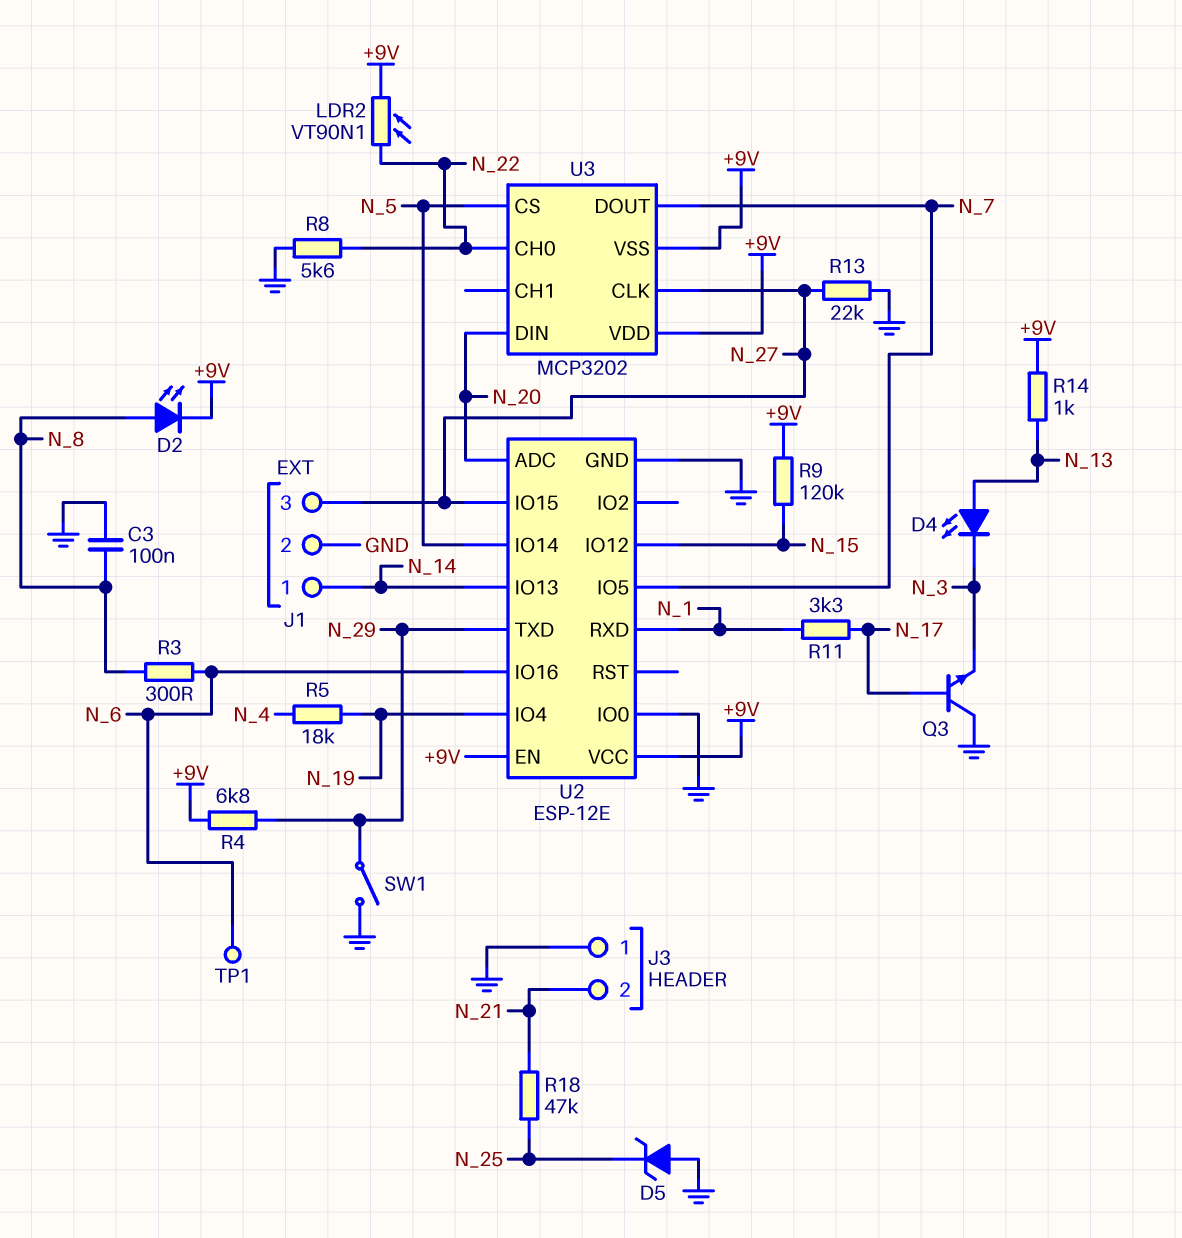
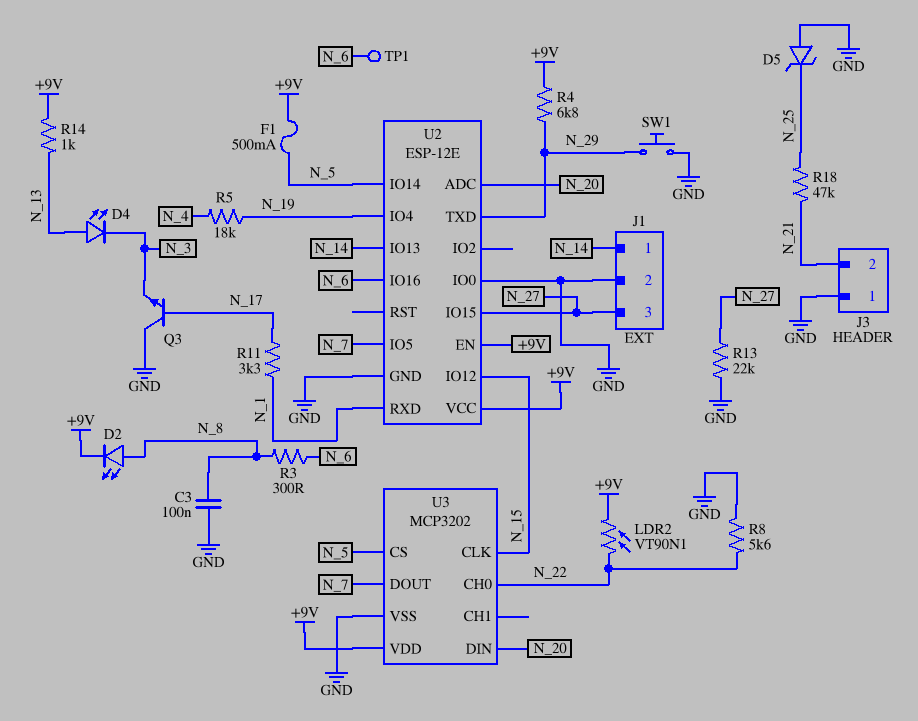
F1: none -> 500mA (+9V, N_5)
R9: 120k (+9V, N_15) -> none
SW1: switch (GND, N_29) -> button (GND, N_29)
U3 pin CLK: N_27 -> N_15
U3 pin VSS: +9V -> GND

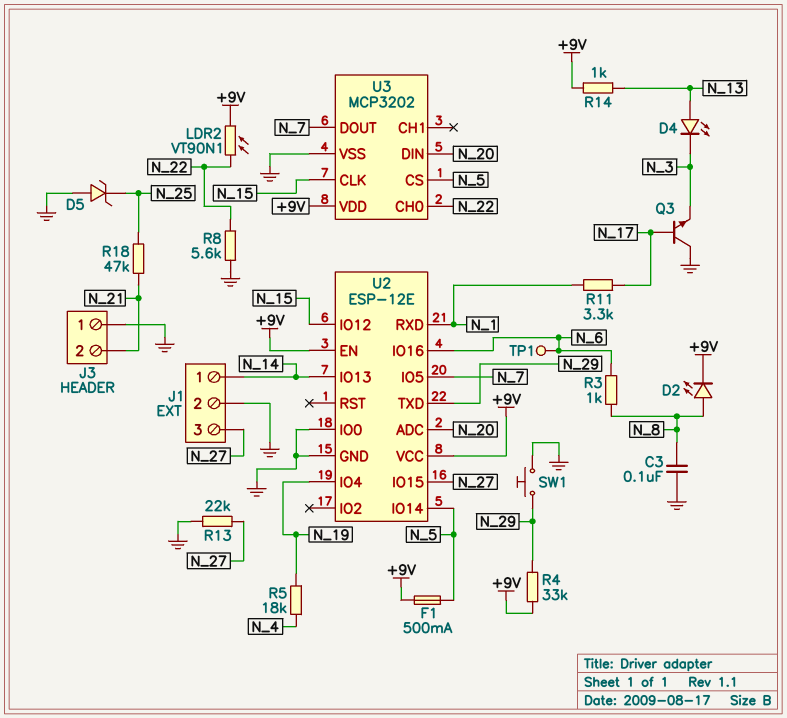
R3: 300 (N_6, N_8) -> 1k (N_6, N_8)
R4: 6.8k (+9V, N_29) -> 33k (+9V, N_29)

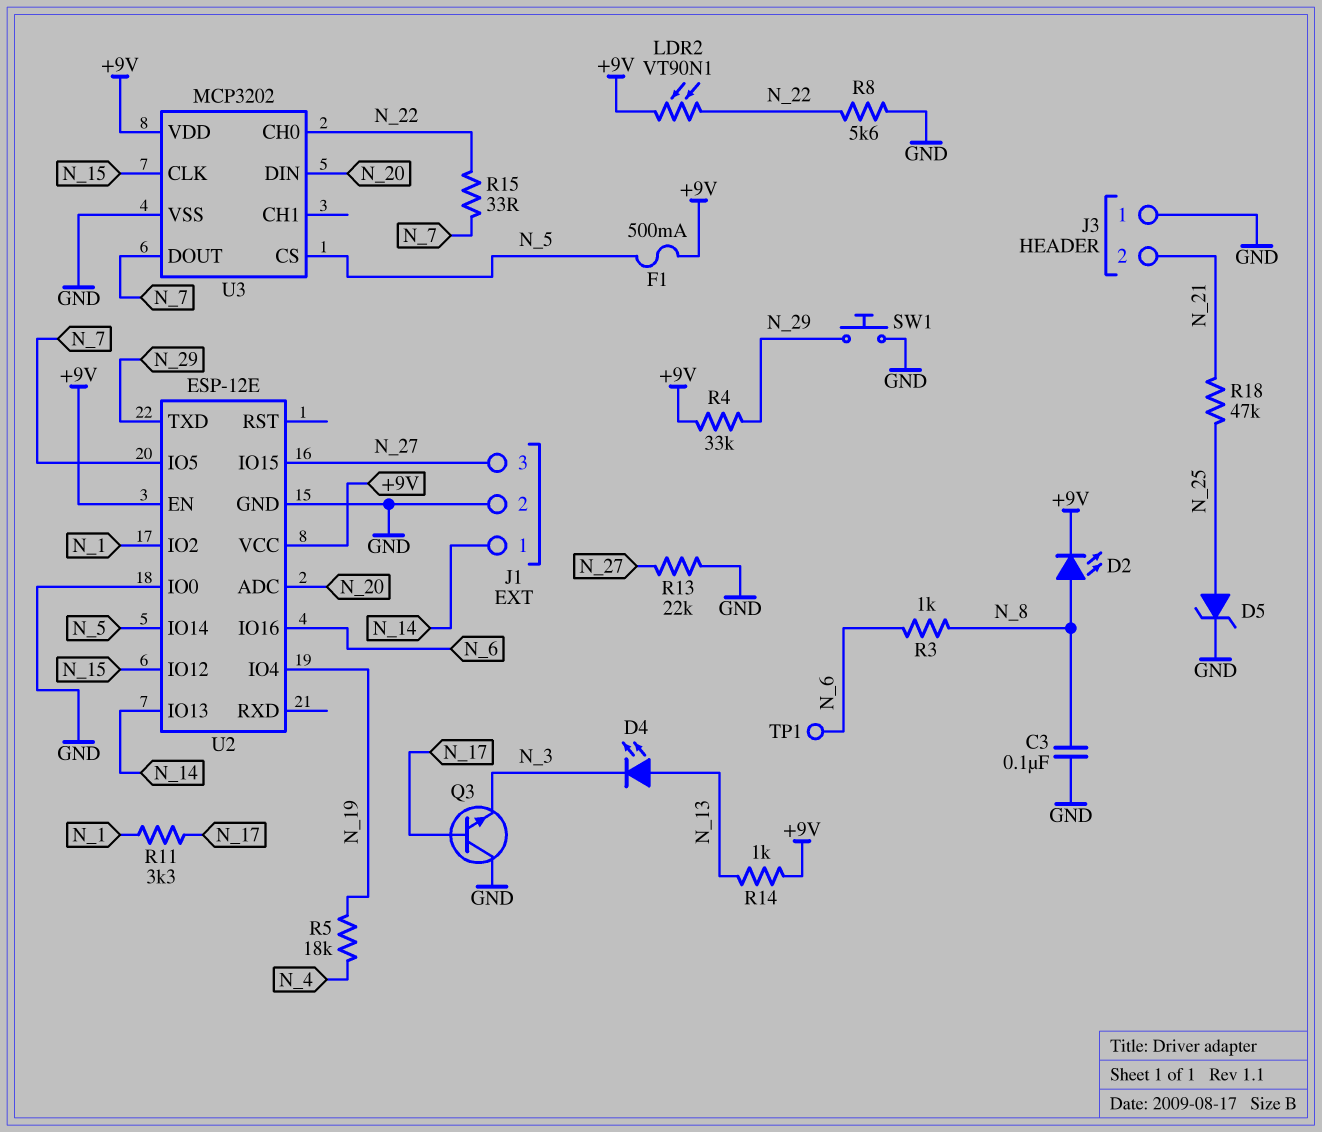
D5: zener (A GND, K N_25) -> zener (A N_25, K GND)
R15: none -> 33 (N_7, N_22)
U2 pin IO2: none -> N_1
U2 pin RXD: N_1 -> none

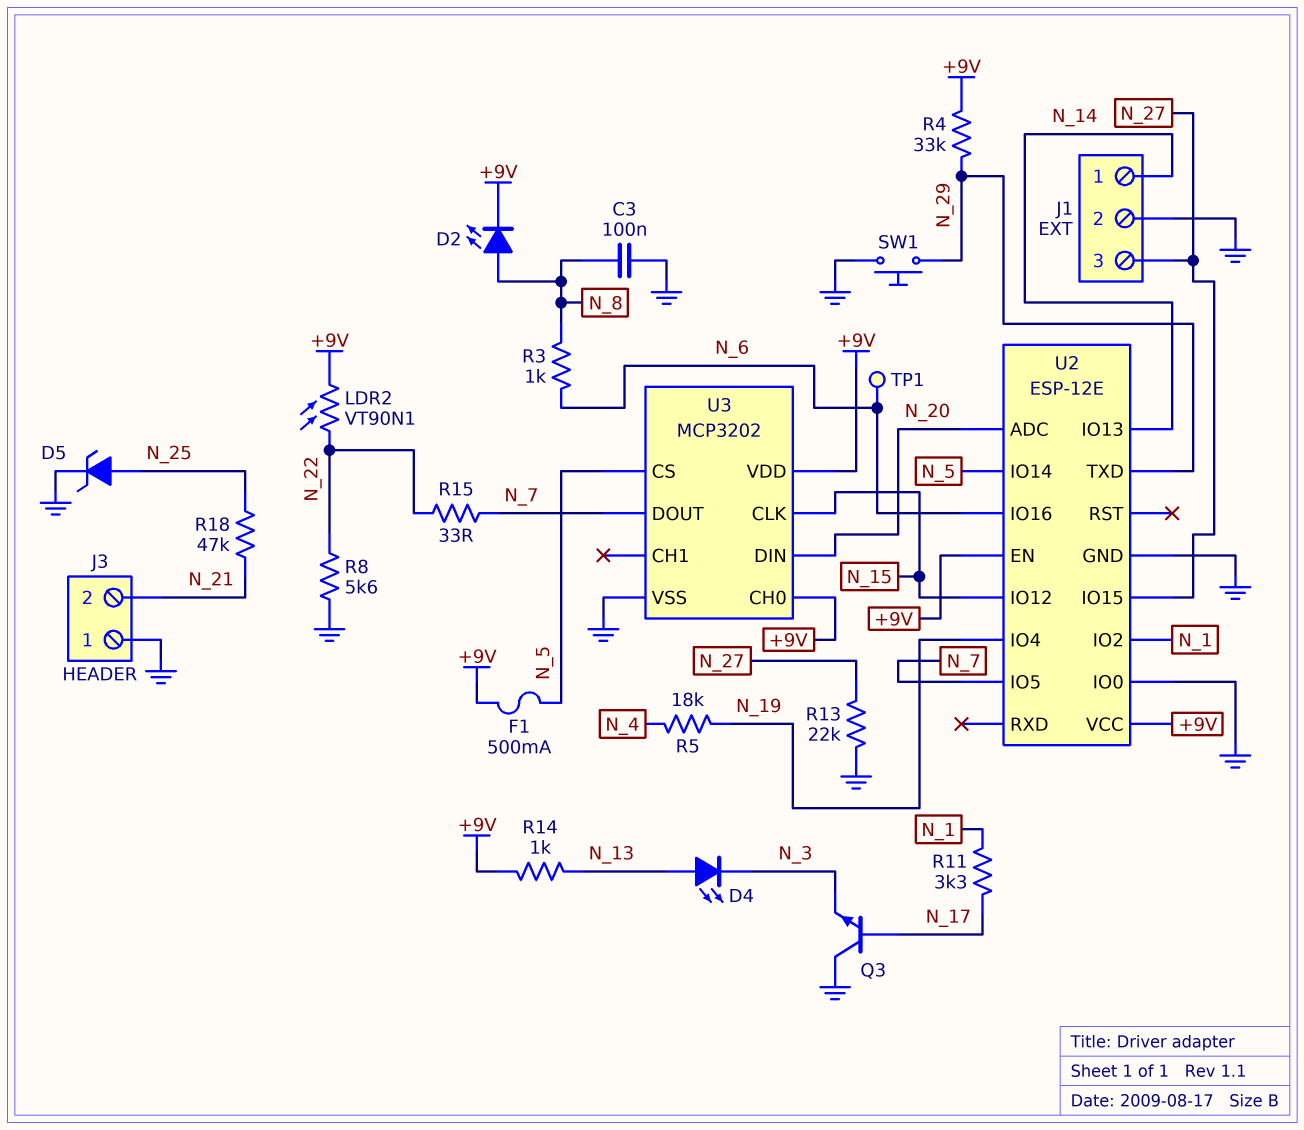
U3 pin CH0: N_22 -> +9V

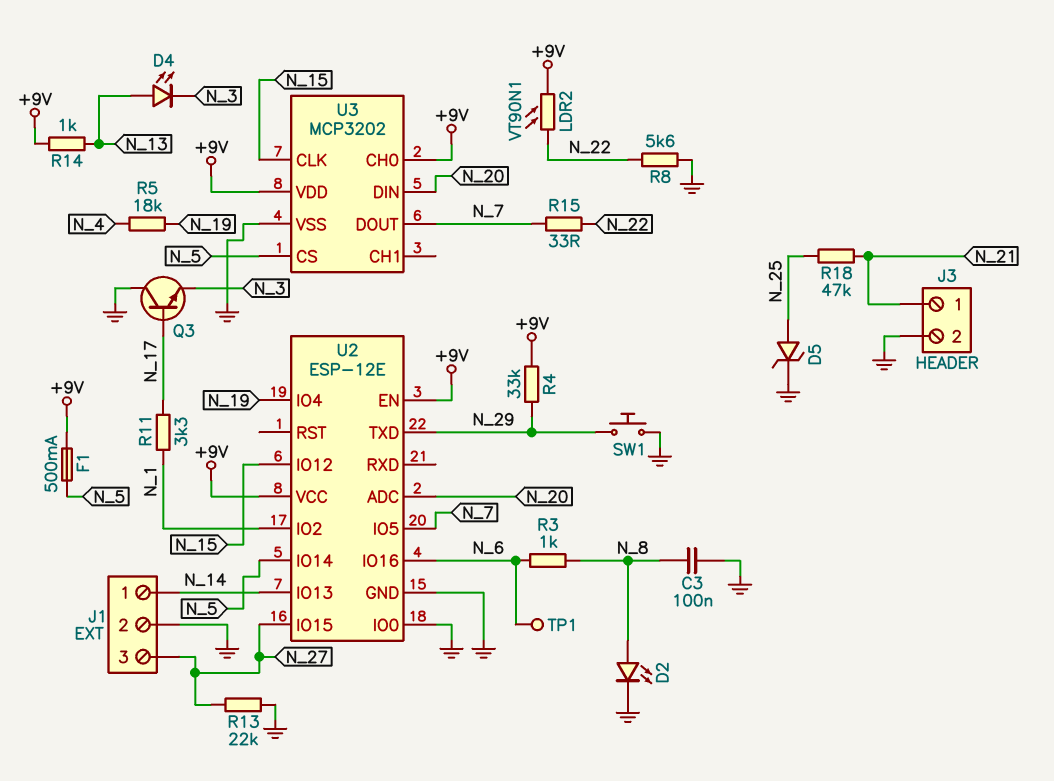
D2: LED (A N_8, K +9V) -> LED (A N_8, K GND)
J3 pin 1: GND -> N_21
J3 pin 2: N_21 -> GND

